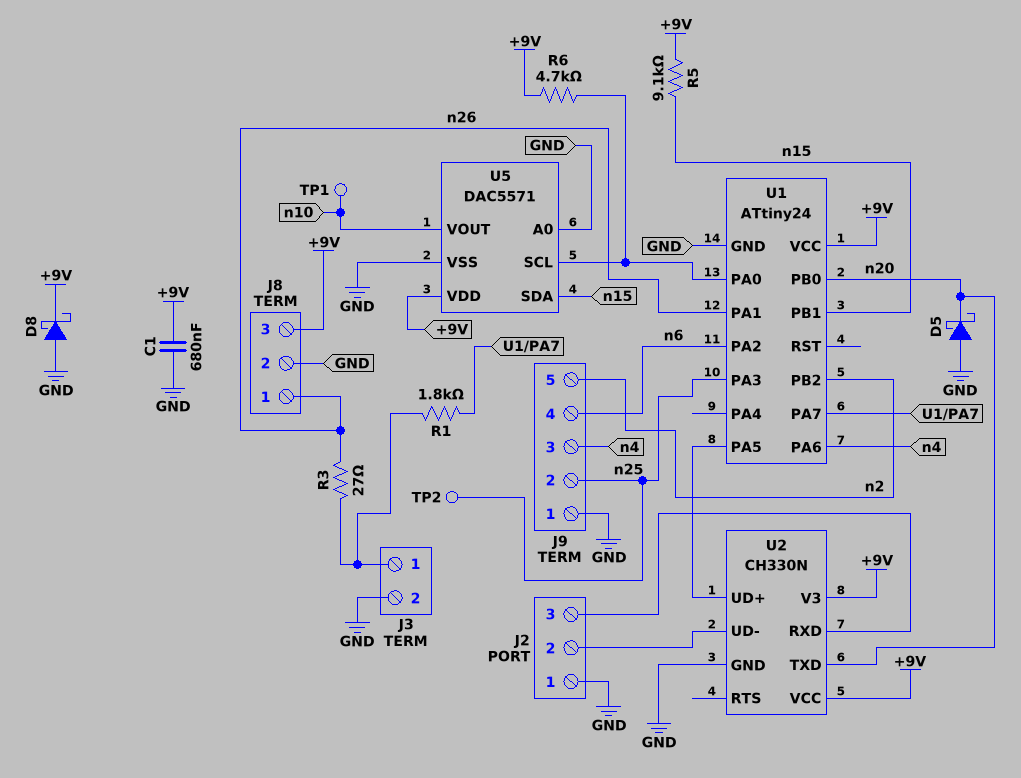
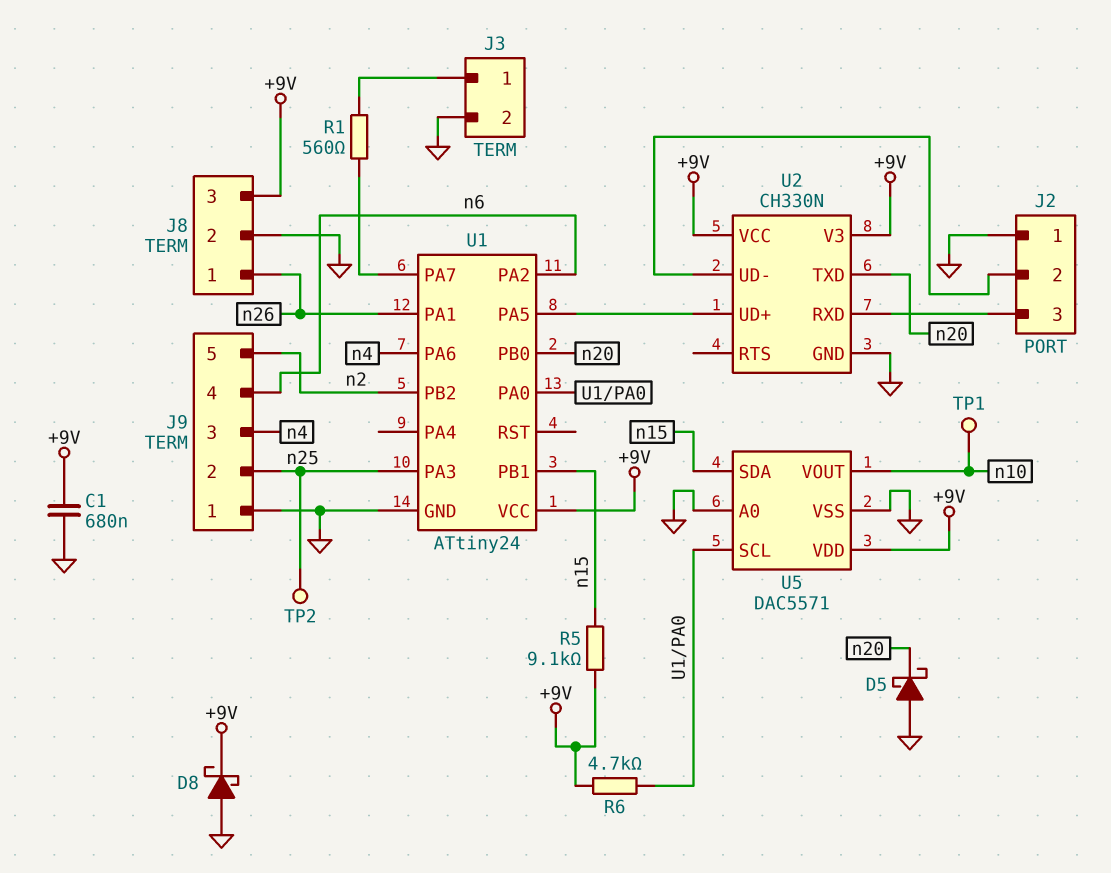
R1: 1.8k (J3/1, U1/PA7) -> 560 (J3/1, U1/PA7)
R3: 27 (J3/1, n26) -> none

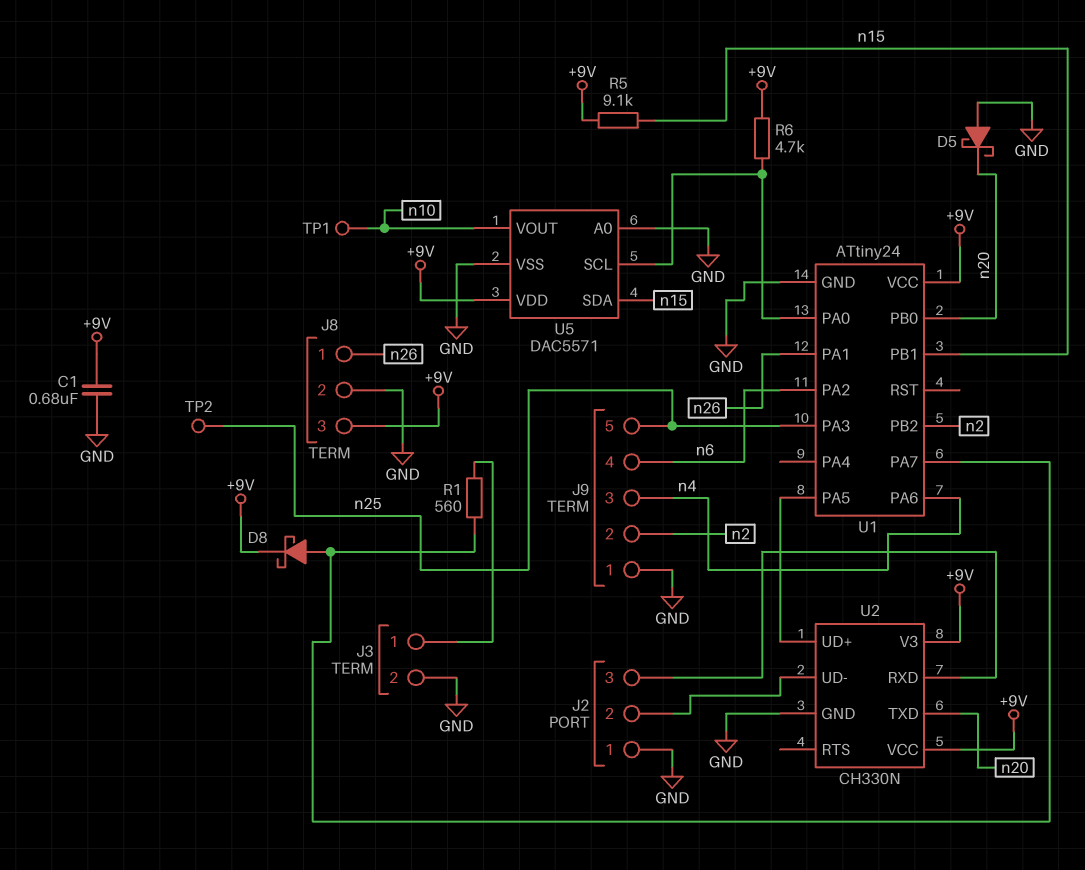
D8: schottky (A GND, K +9V) -> schottky (A U1/PA7, K +9V)
J9 pin 2: n25 -> n2
J9 pin 5: n2 -> n25

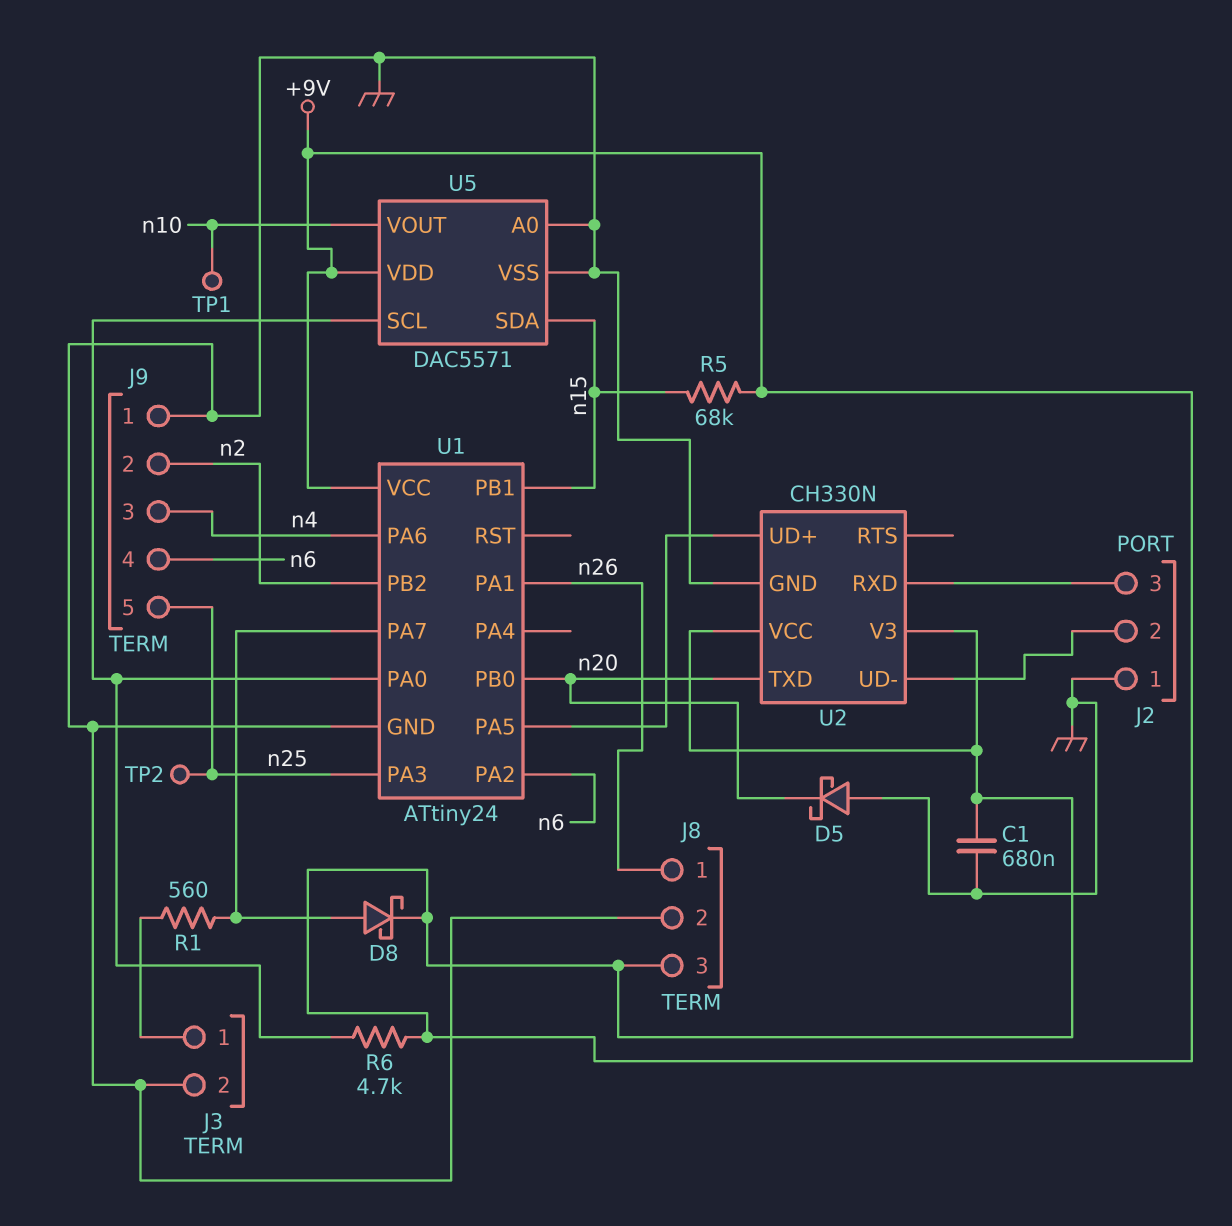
R5: 9.1k (+9V, n15) -> 68k (+9V, n15)

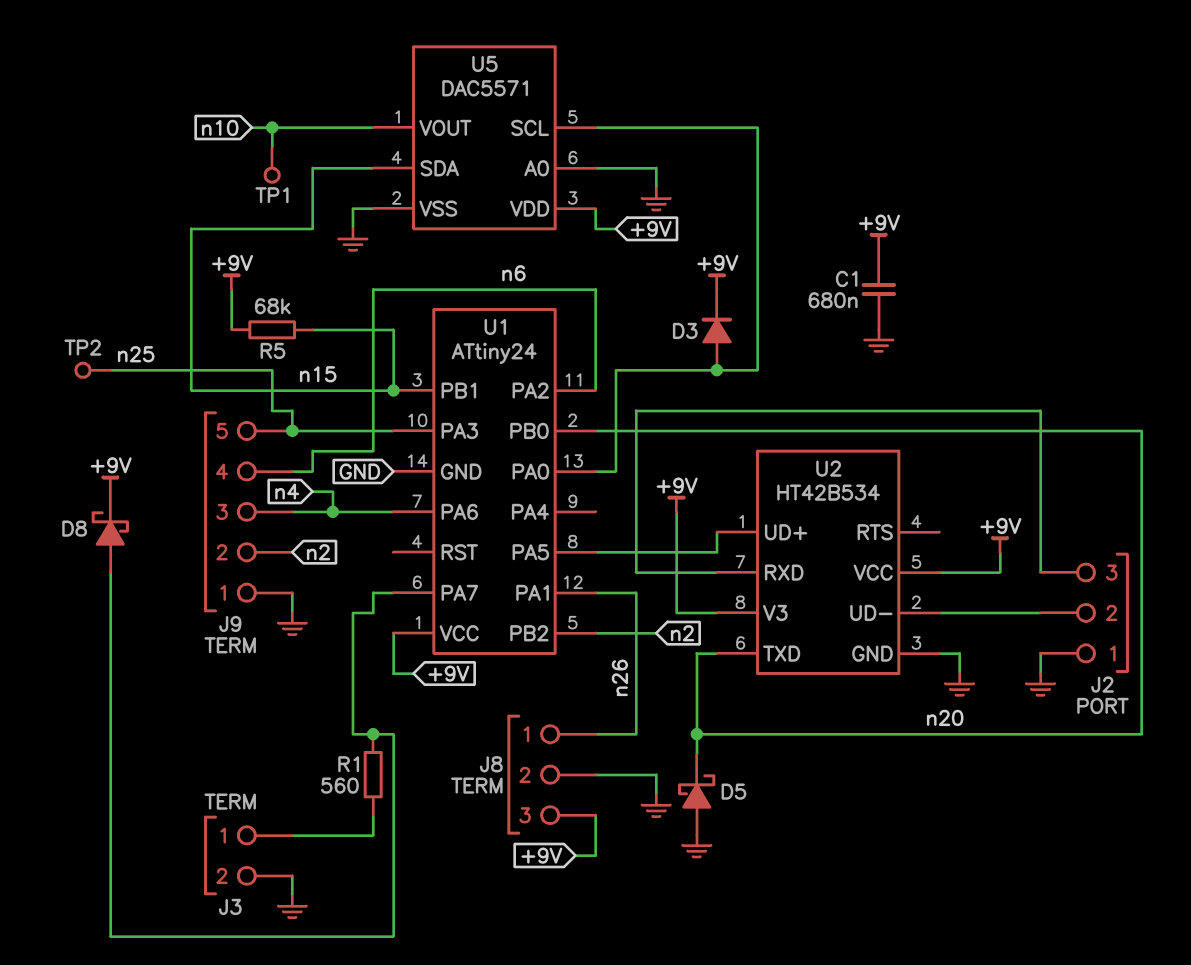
D3: none -> diode (A U1/PA0, K +9V)
R6: 4.7k (+9V, U1/PA0) -> none
U2: CH330N -> HT42B534

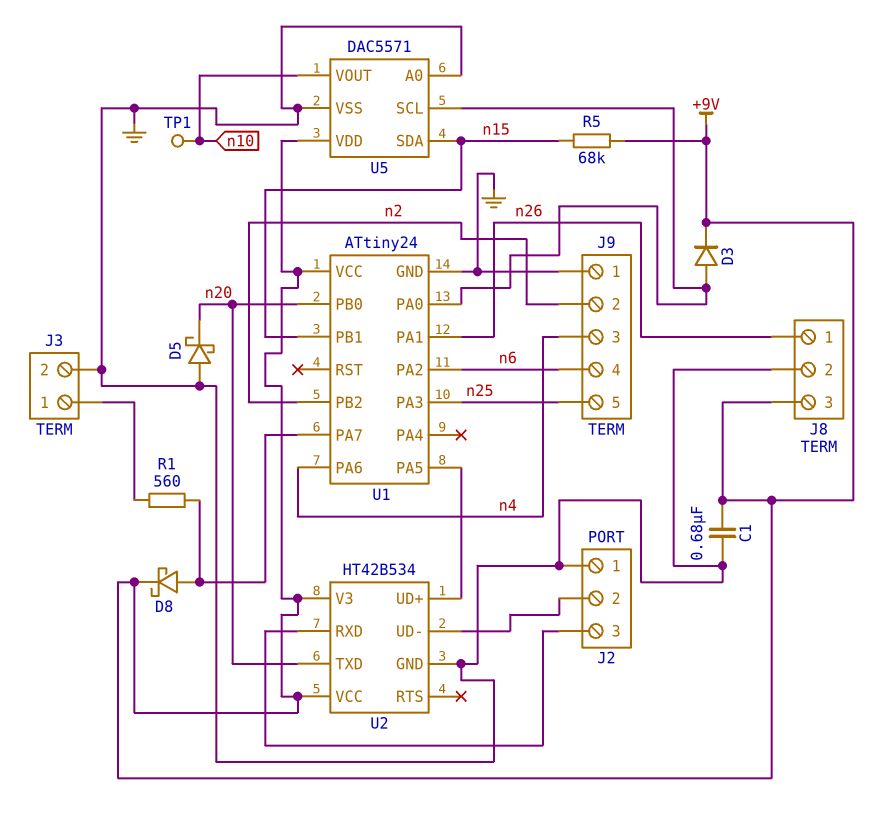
TP2: test point (n25) -> none

